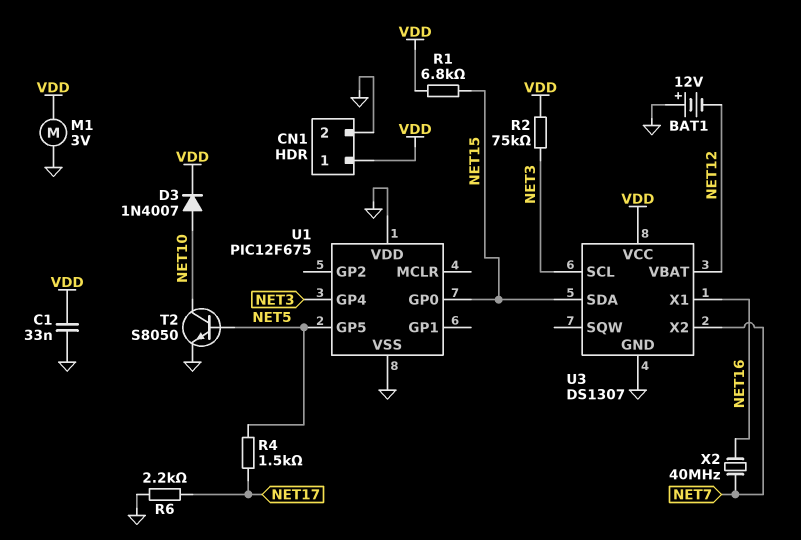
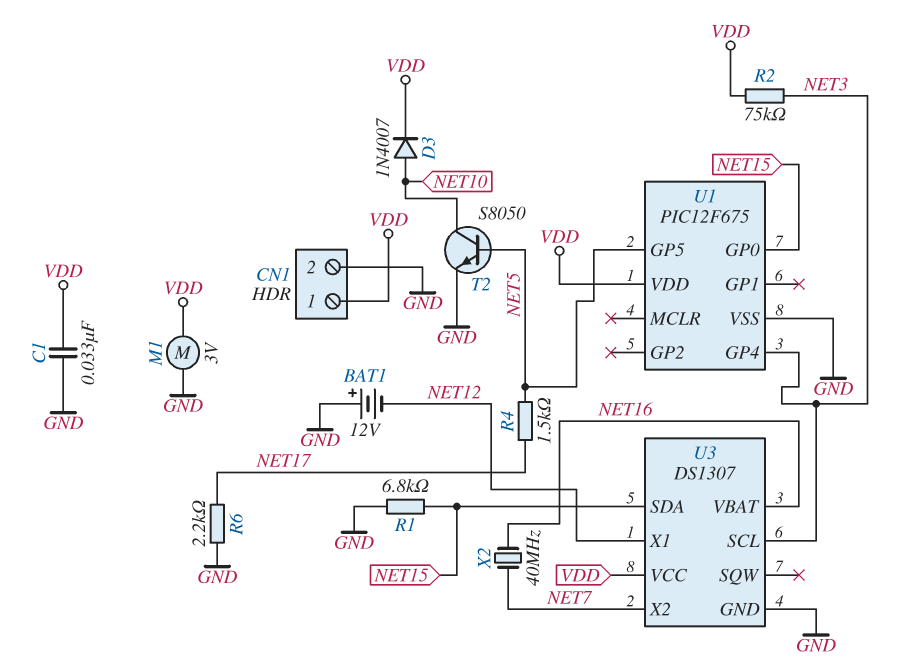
R1: 6.8k (NET15, VDD) -> 6.8k (GND, NET15)
U1 pin VDD: GND -> VDD
U3 pin VBAT: NET12 -> NET16
U3 pin X1: NET16 -> NET12

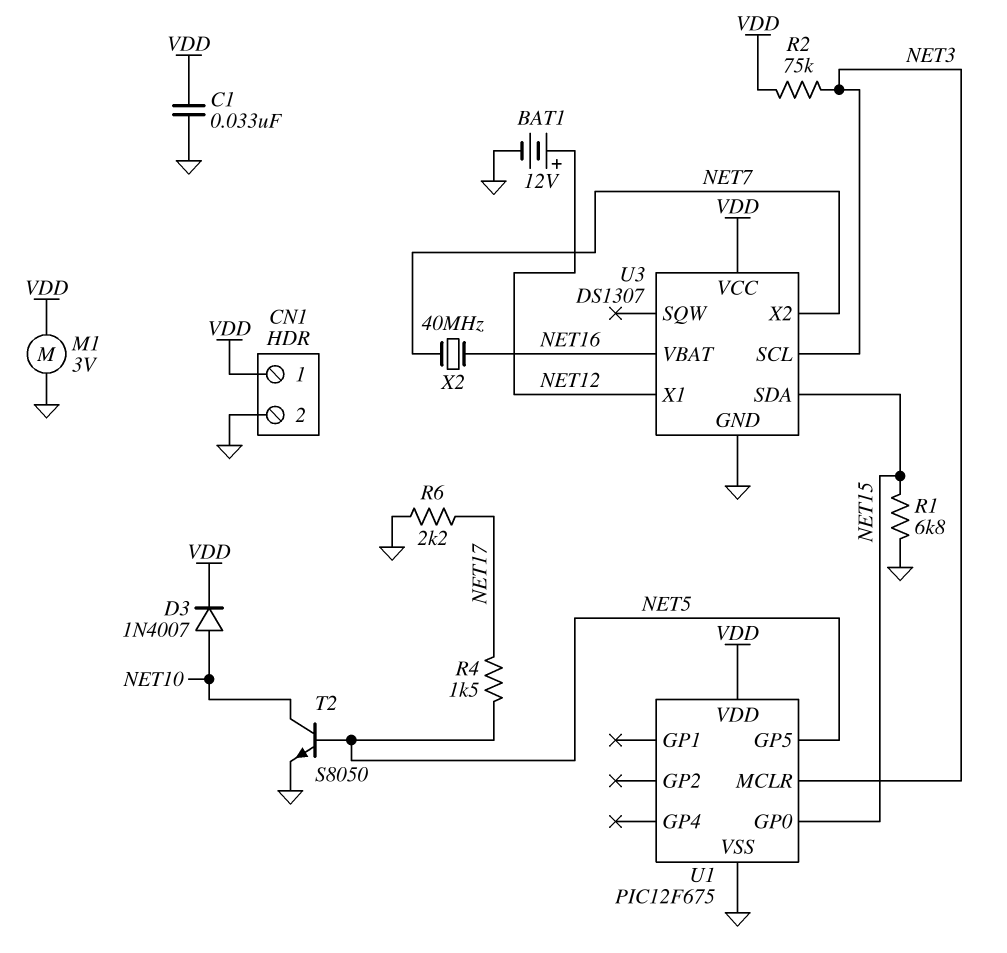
BAT1: 12V (plus GND, minus NET12) -> 12V (plus NET12, minus GND)
U1 pin GP4: NET3 -> none
U1 pin MCLR: none -> NET3

